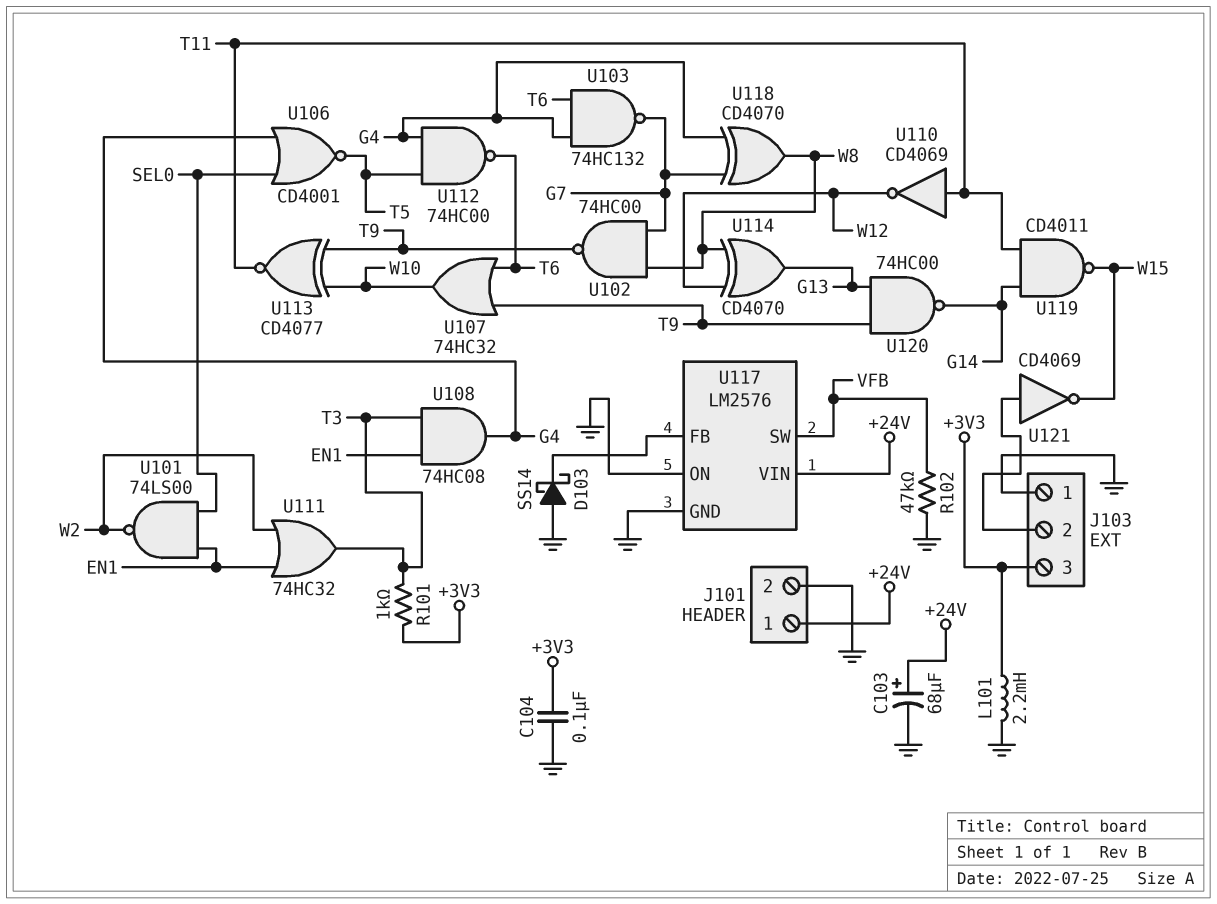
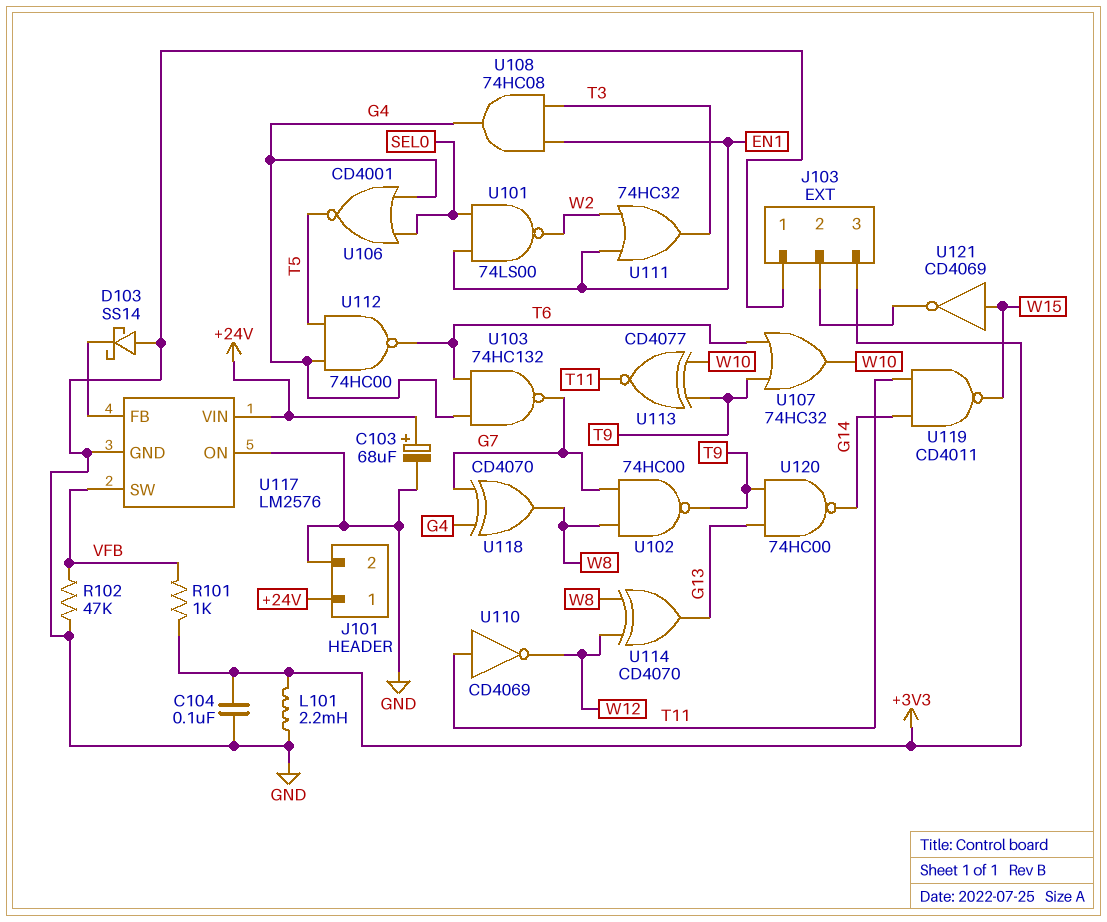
R101: 1k (+3V3, T3) -> 1k (+3V3, VFB)
U121: NOT CD4069 (in J103/2, out W15) -> NOT CD4069 (in W15, out J103/2)

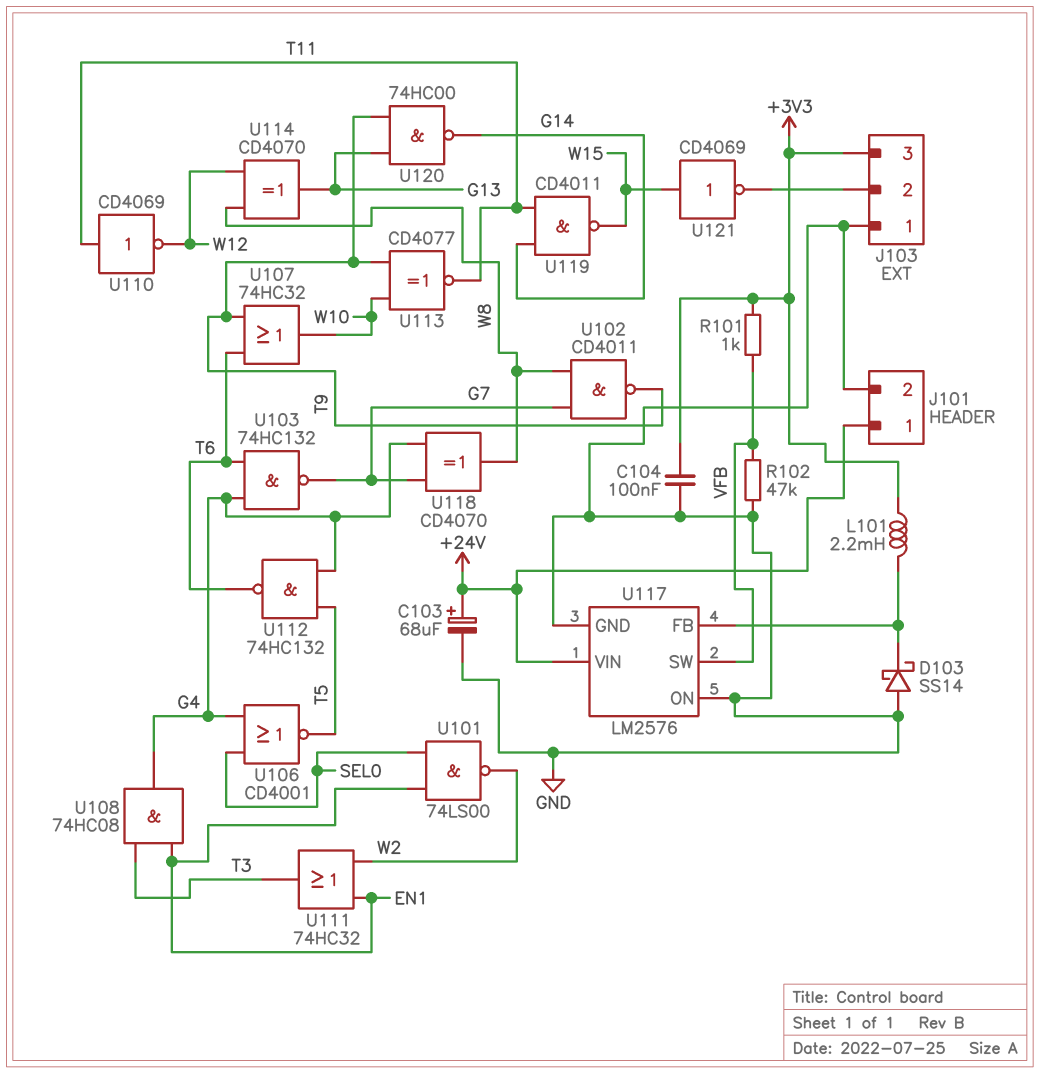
L101: 2.2mH (+3V3, GND) -> 2.2mH (+3V3, U117/FB)
U102: NAND 74HC00 (in G7, in W8, out T9) -> NAND CD4011 (in G7, in W8, out T9)
U112: NAND 74HC00 (in G4, in T5, out T6) -> NAND 74HC132 (in G4, in T5, out T6)

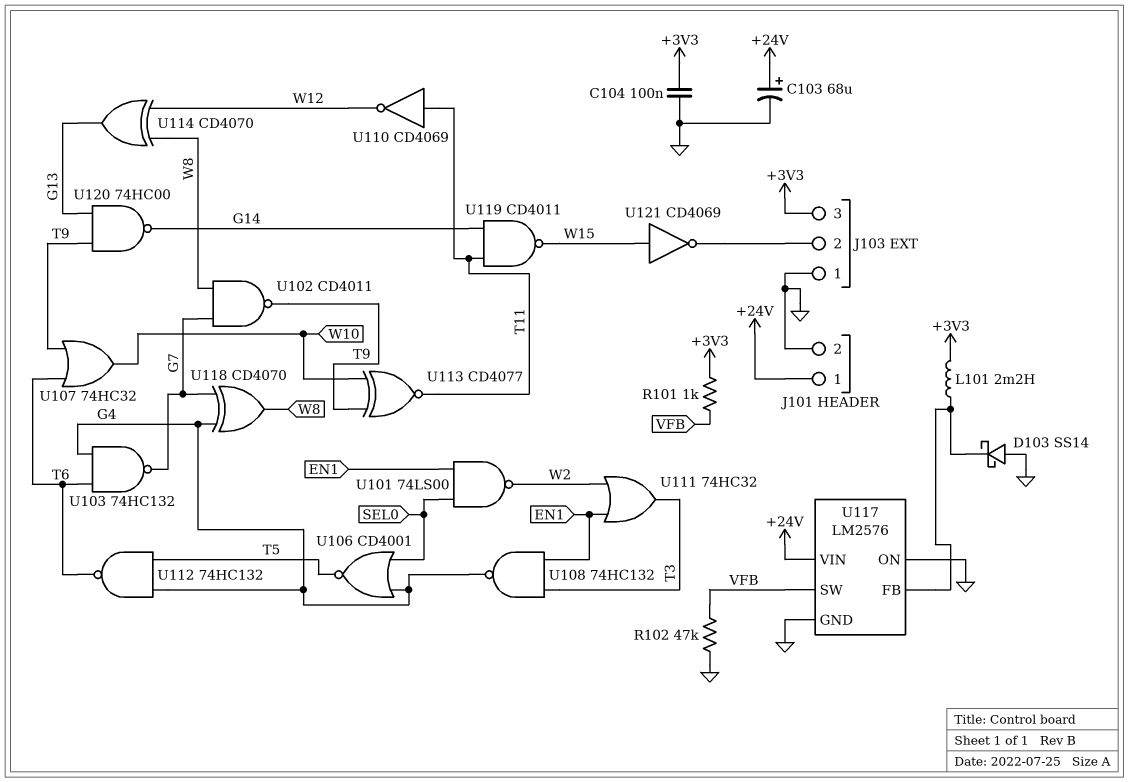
U108: AND 74HC08 (in EN1, in T3, out G4) -> NAND 74HC132 (in EN1, in T3, out G4)

